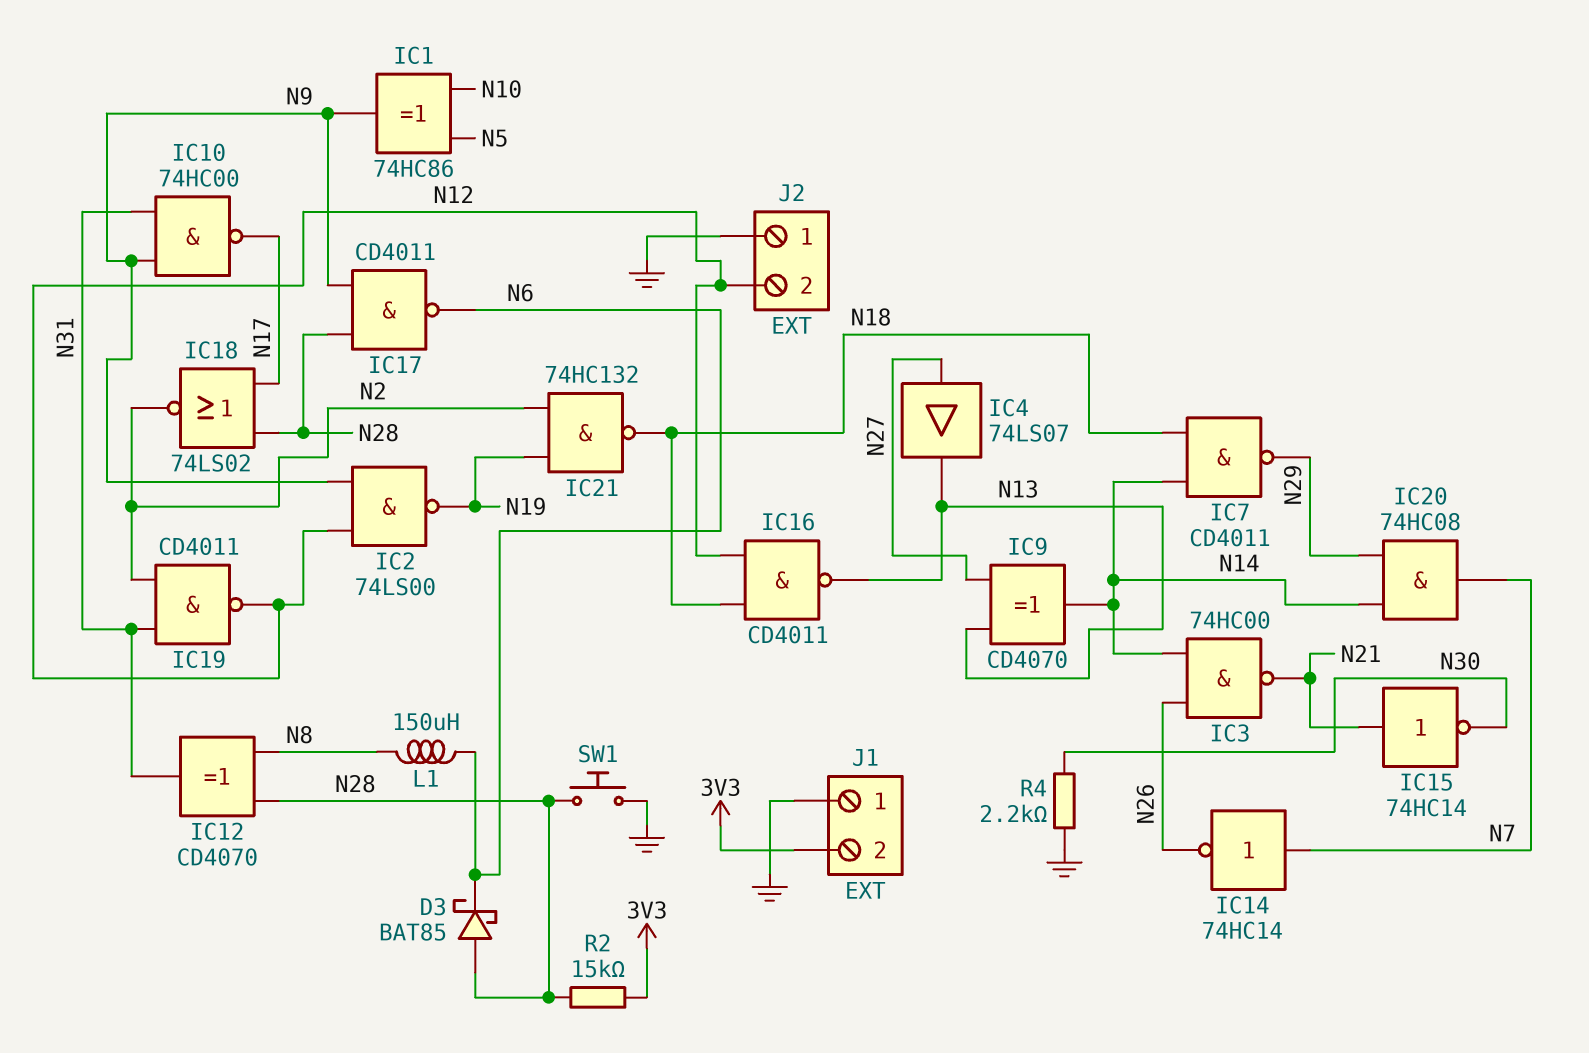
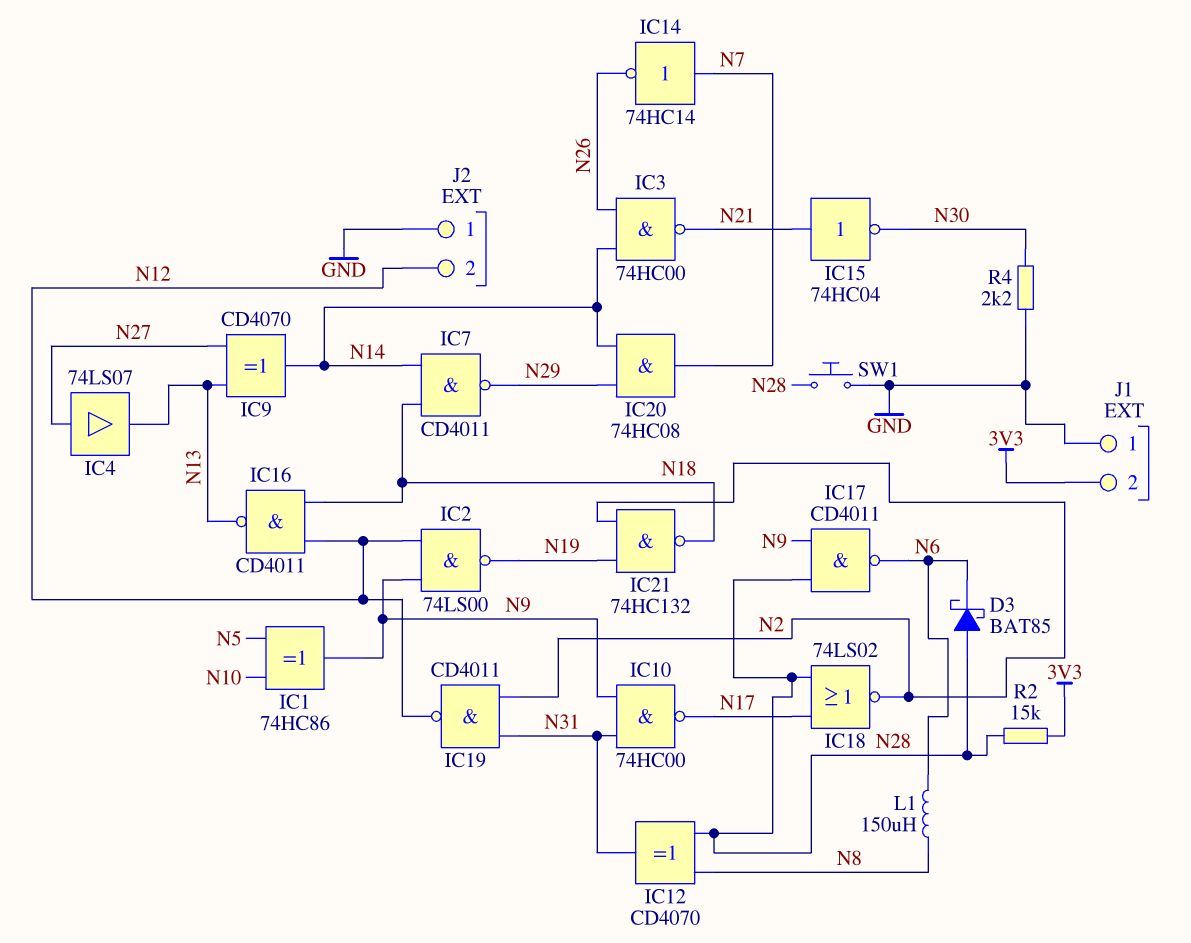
IC15: NOT 74HC14 (in N21, out N30) -> NOT 74HC04 (in N21, out N30)

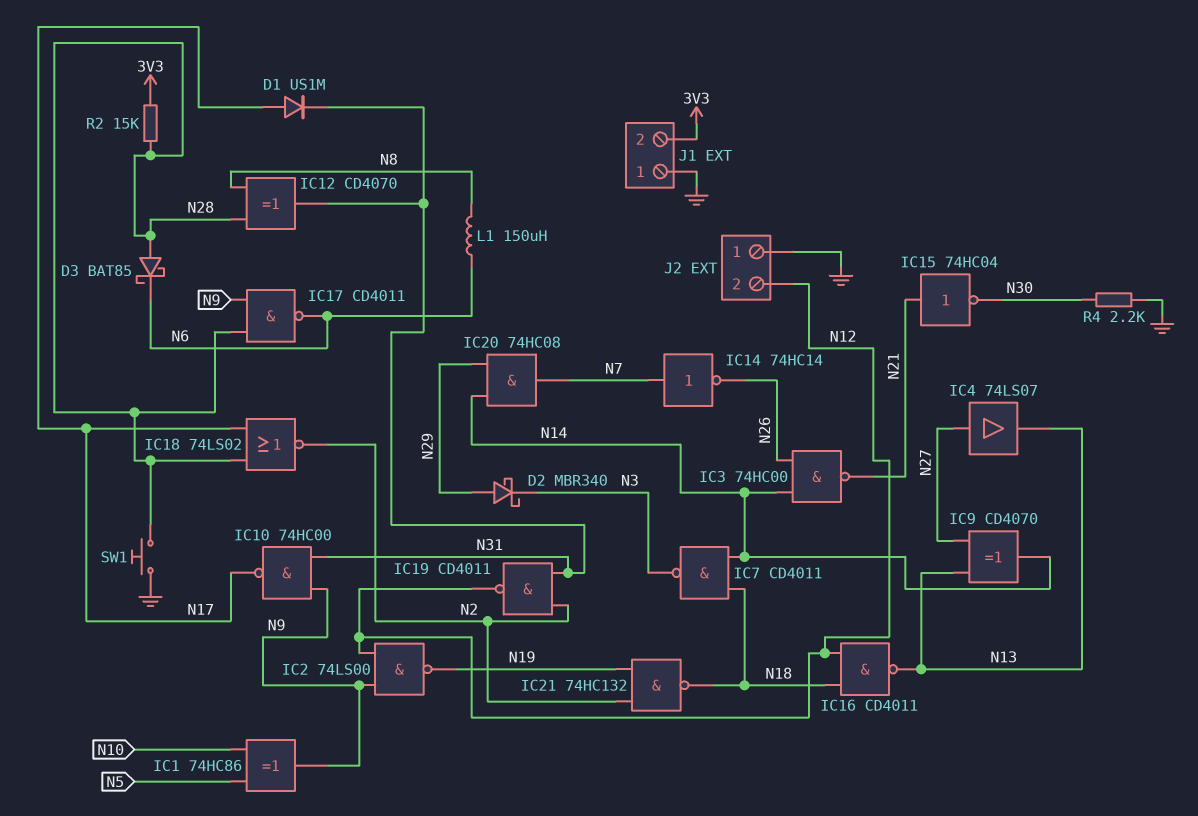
D1: none -> diode US1M (A N17, K N31)
D2: none -> schottky MBR340 (A N29, K N3)
IC7: NAND CD4011 (in N14, in N18, out N29) -> NAND CD4011 (in N14, in N18, out N3)

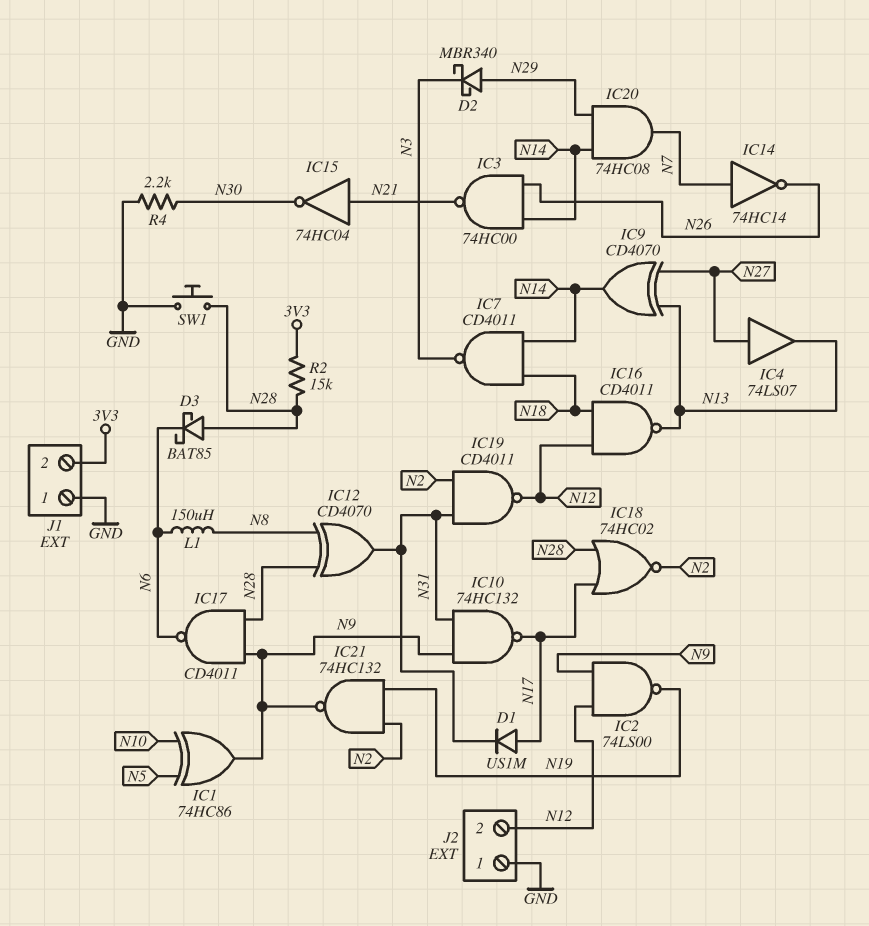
IC10: NAND 74HC00 (in N9, in N31, out N17) -> NAND 74HC132 (in N9, in N31, out N17)
IC18: NOR 74LS02 (in N17, in N28, out N2) -> NOR 74HC02 (in N17, in N28, out N2)
IC21: NAND 74HC132 (in N2, in N19, out N18) -> NAND 74HC132 (in N2, in N19, out N9)

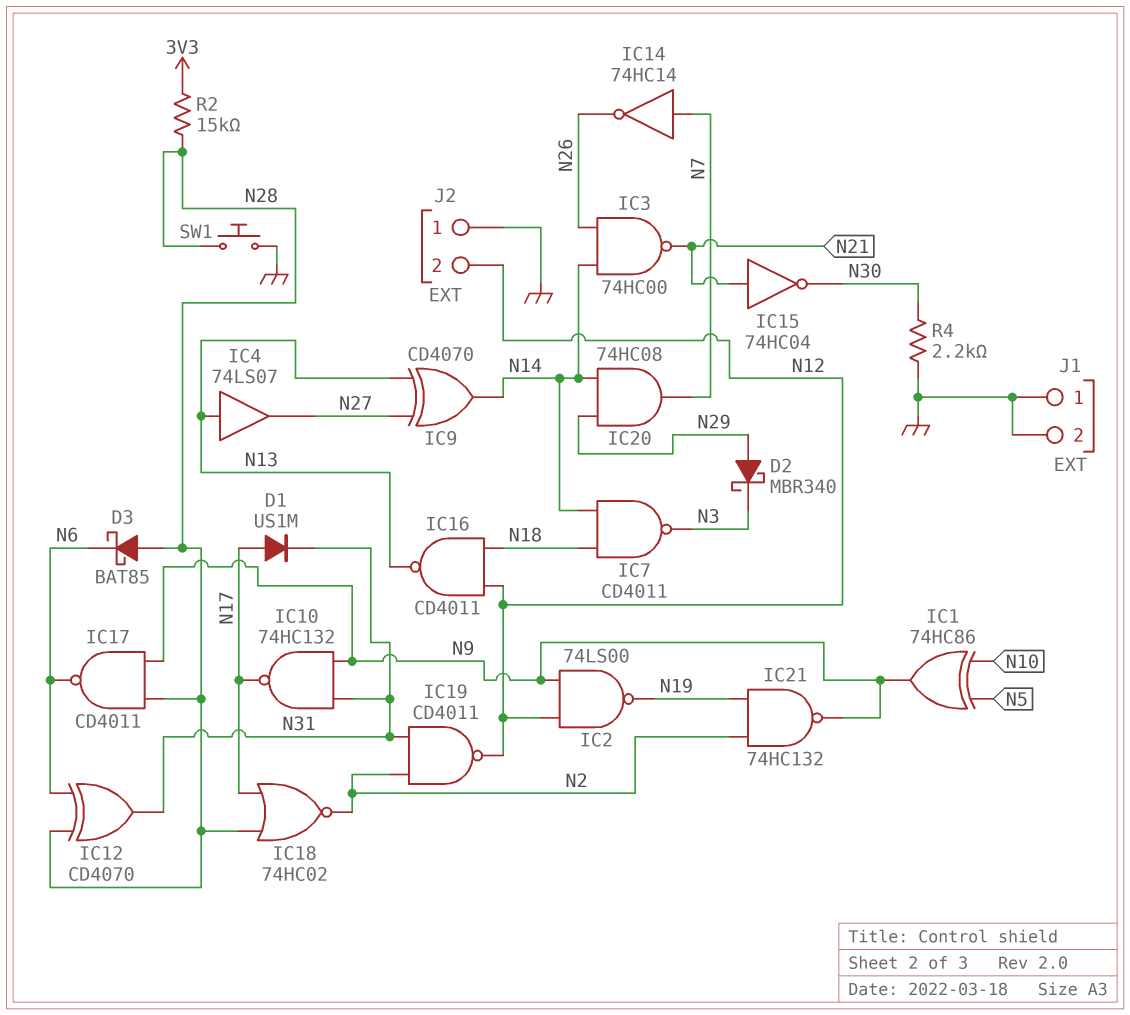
IC4: buffer 74LS07 (in N27, out N13) -> buffer 74LS07 (in N13, out N27)
IC12: XOR CD4070 (in N8, in N28, out N31) -> XOR CD4070 (in N6, in N28, out N31)
J1 pin 2: 3V3 -> GND
L1: 150uH (N6, N8) -> none

